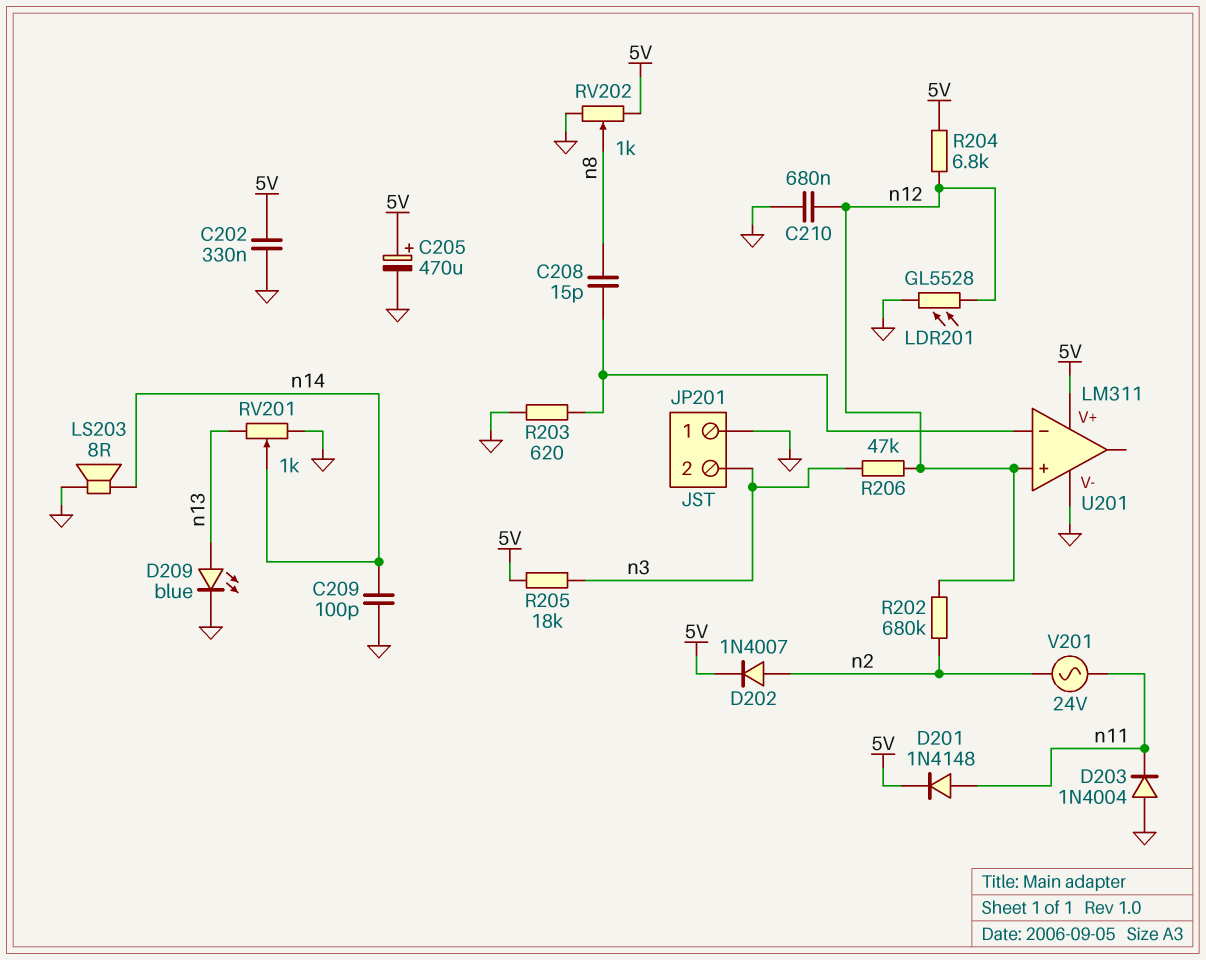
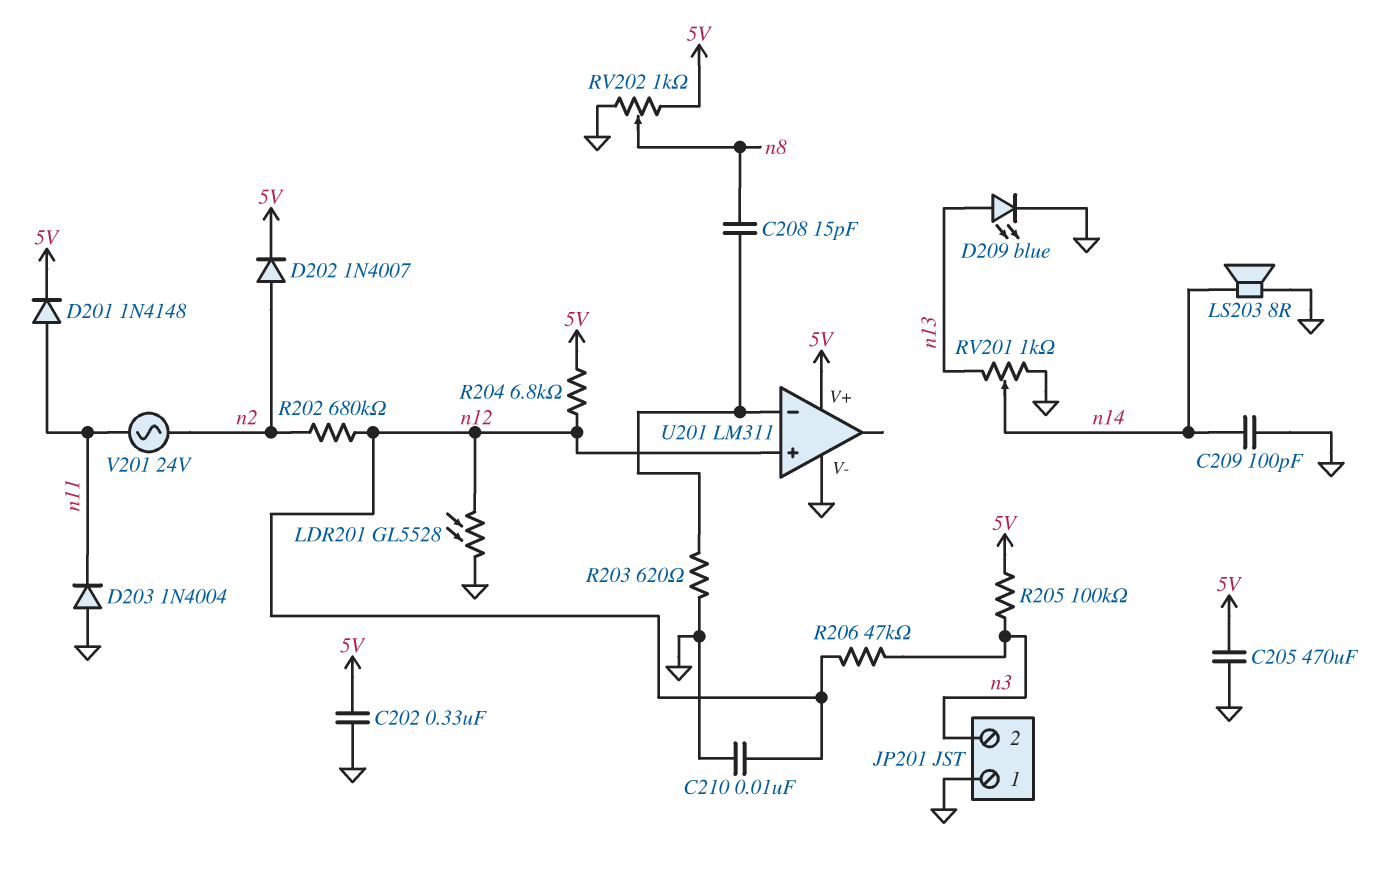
C205: 470uF (plus 5V, minus GND) -> 470uF (5V, GND)
C210: 680nF (GND, n12) -> 10nF (GND, n12)
R205: 18k (5V, n3) -> 100k (5V, n3)

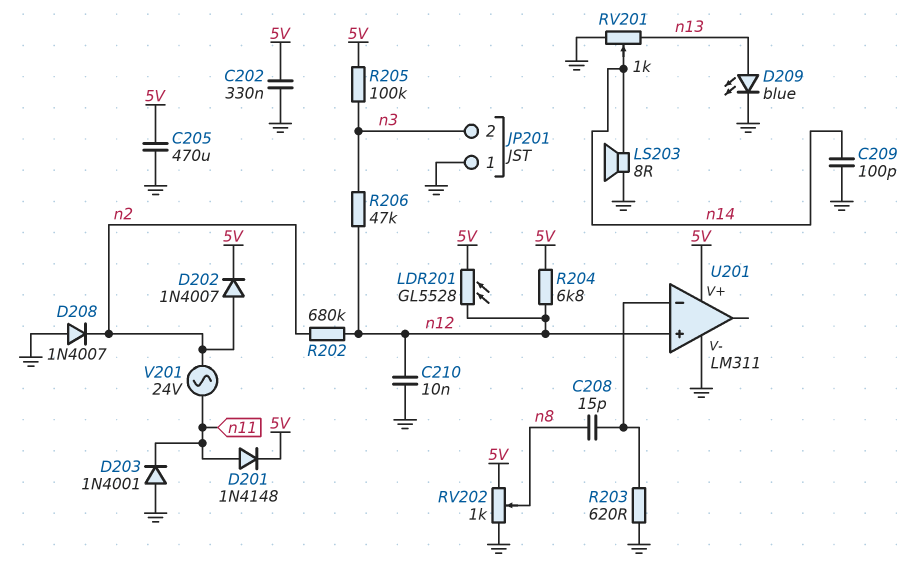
D203: diode 1N4004 (A GND, K n11) -> diode 1N4001 (A GND, K n11)
D208: none -> diode 1N4007 (A GND, K n2)
LDR201: GL5528 (GND, n12) -> GL5528 (5V, n12)

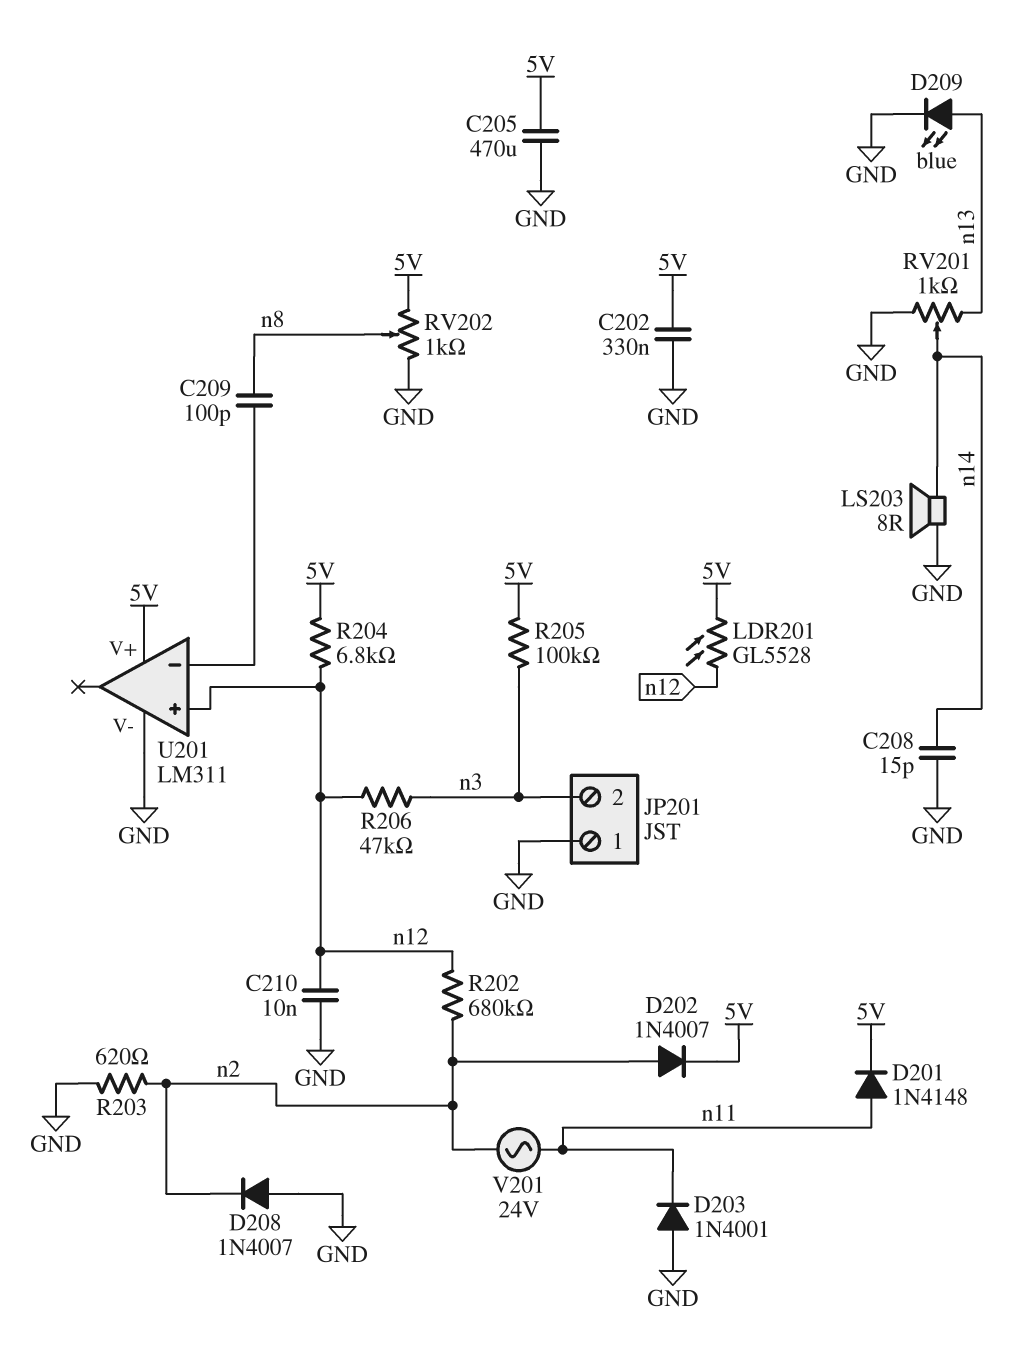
C208: 15pF (U201/in-, n8) -> 15pF (GND, n14)
C209: 100pF (GND, n14) -> 100pF (U201/in-, n8)
R203: 620 (GND, U201/in-) -> 620 (GND, n2)

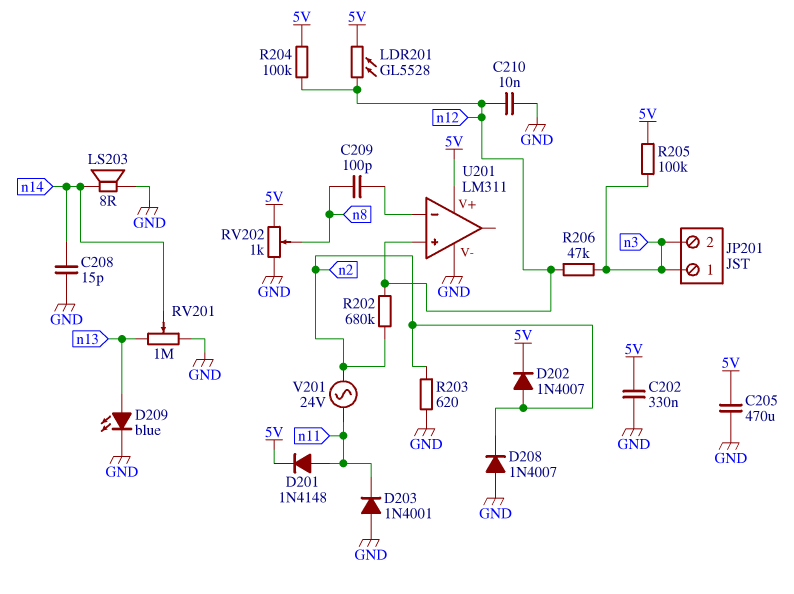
JP201 pin 1: GND -> n3
R204: 6.8k (5V, n12) -> 100k (5V, n12)
RV201: 1k (GND, n13, wiper n14) -> 1M (GND, n13, wiper n14)

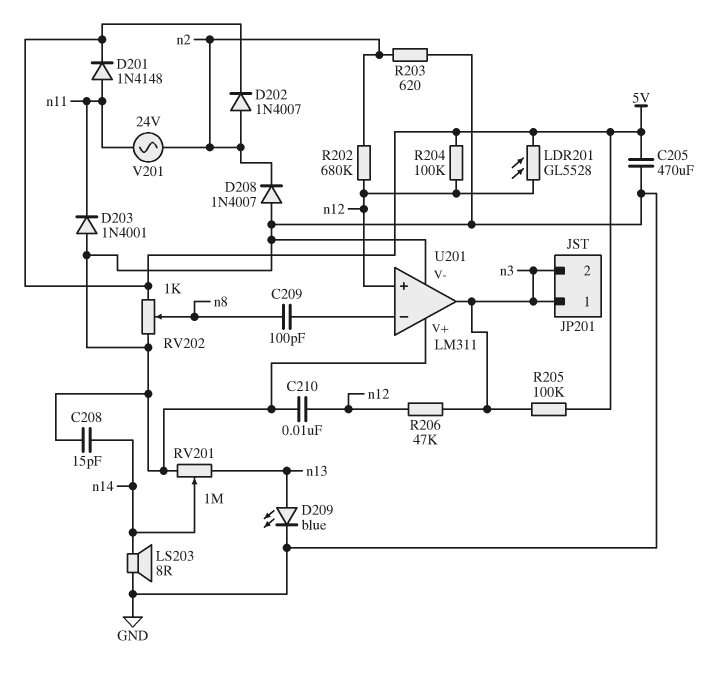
C202: 330nF (5V, GND) -> none
U201 pin V+: 5V -> GND
U201 pin out: none -> n3

